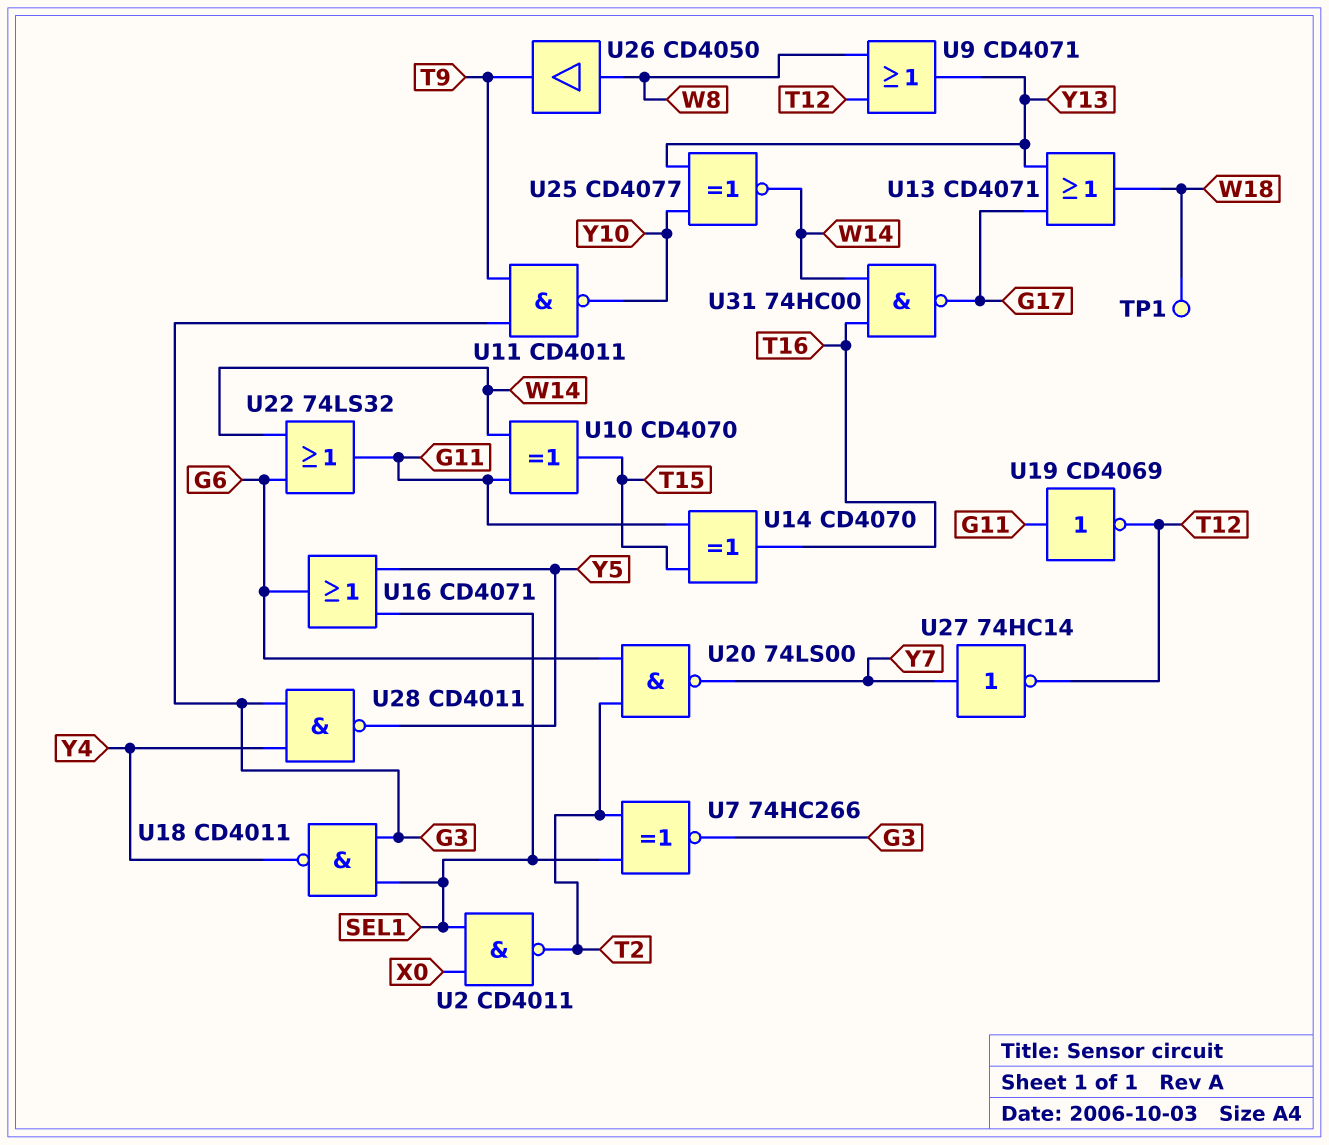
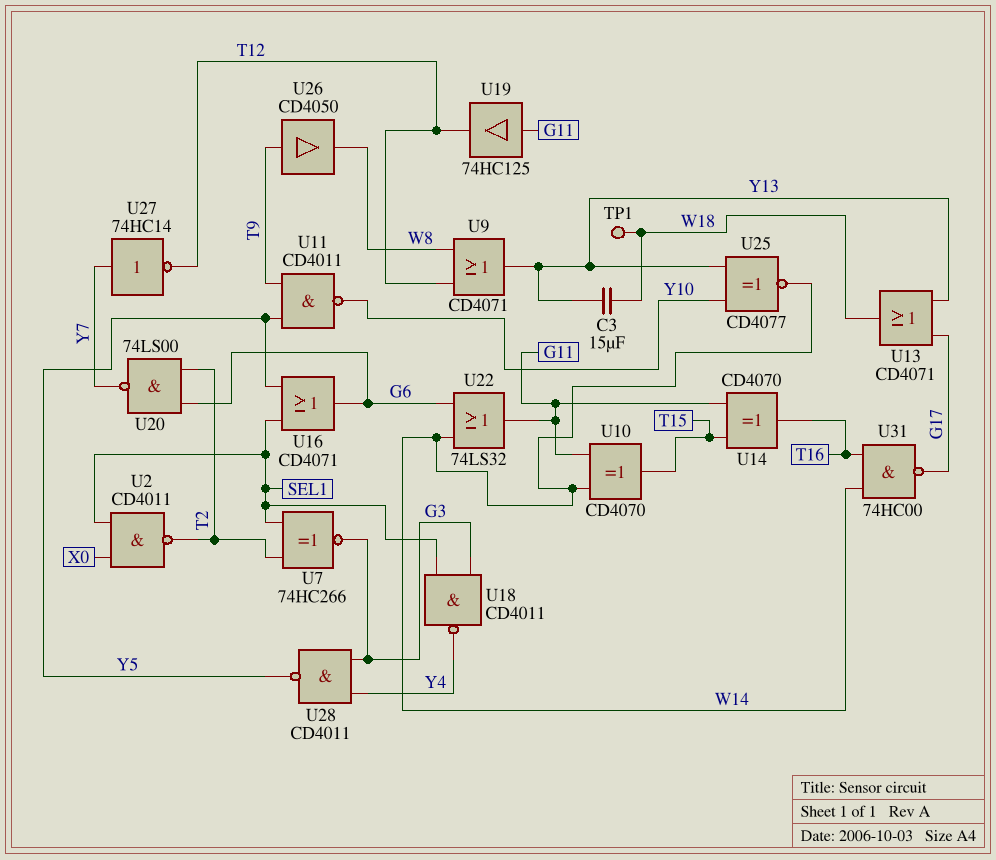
C3: none -> 15uF (W18, Y13)
U11: NAND CD4011 (in G3, in T9, out Y10) -> NAND CD4011 (in T9, in Y5, out Y10)
U19: NOT CD4069 (in G11, out T12) -> buffer 74HC125 (in G11, out T12)
U26: buffer CD4050 (in W8, out T9) -> buffer CD4050 (in T9, out W8)

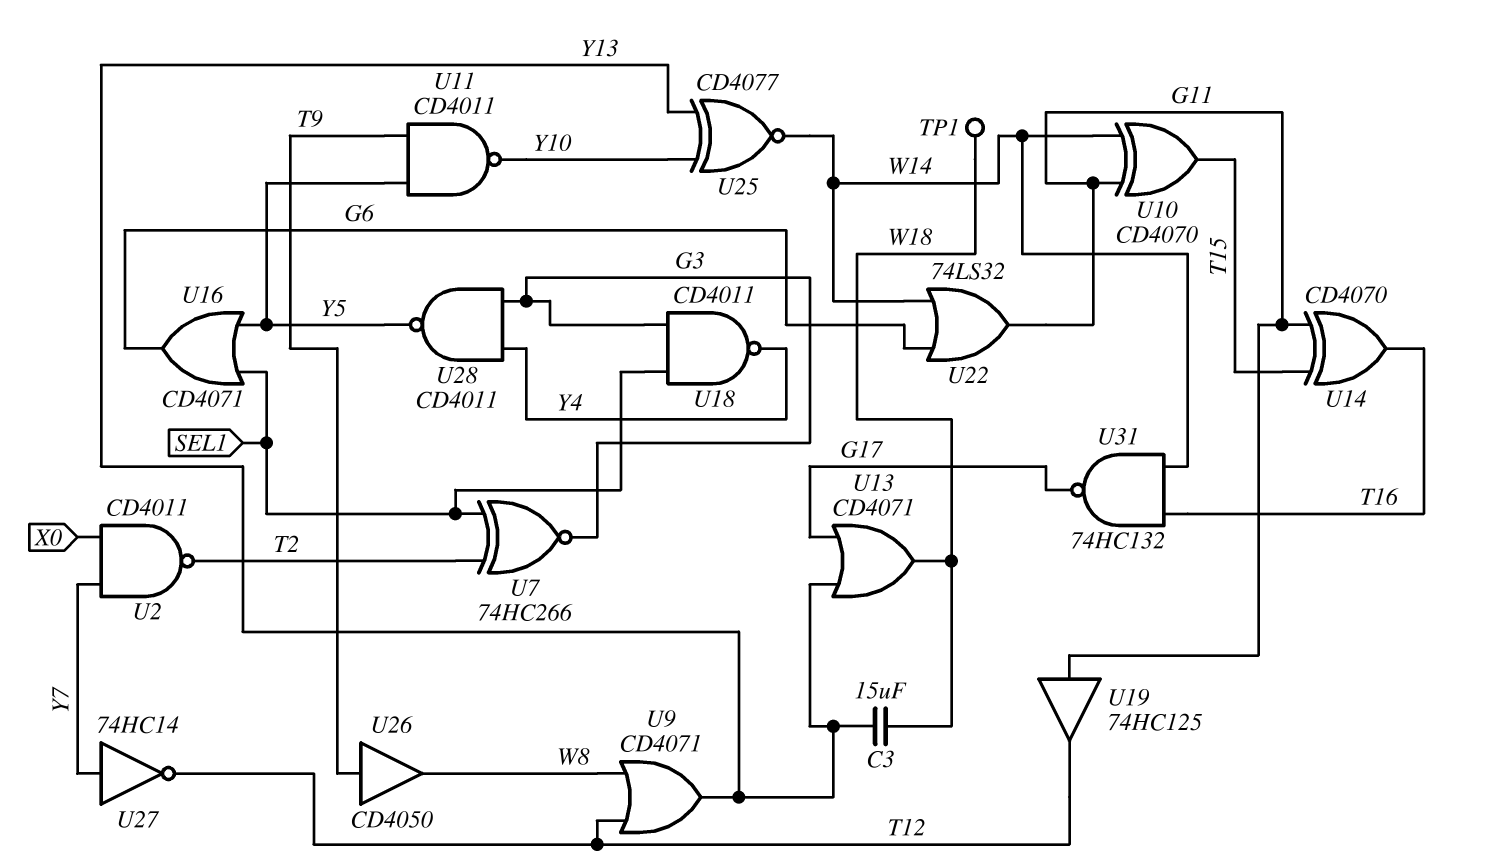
U2: NAND CD4011 (in SEL1, in X0, out T2) -> NAND CD4011 (in X0, in Y7, out T2)
U20: NAND 74LS00 (in G6, in T2, out Y7) -> none
U31: NAND 74HC00 (in T16, in W14, out G17) -> NAND 74HC132 (in T16, in W14, out G17)

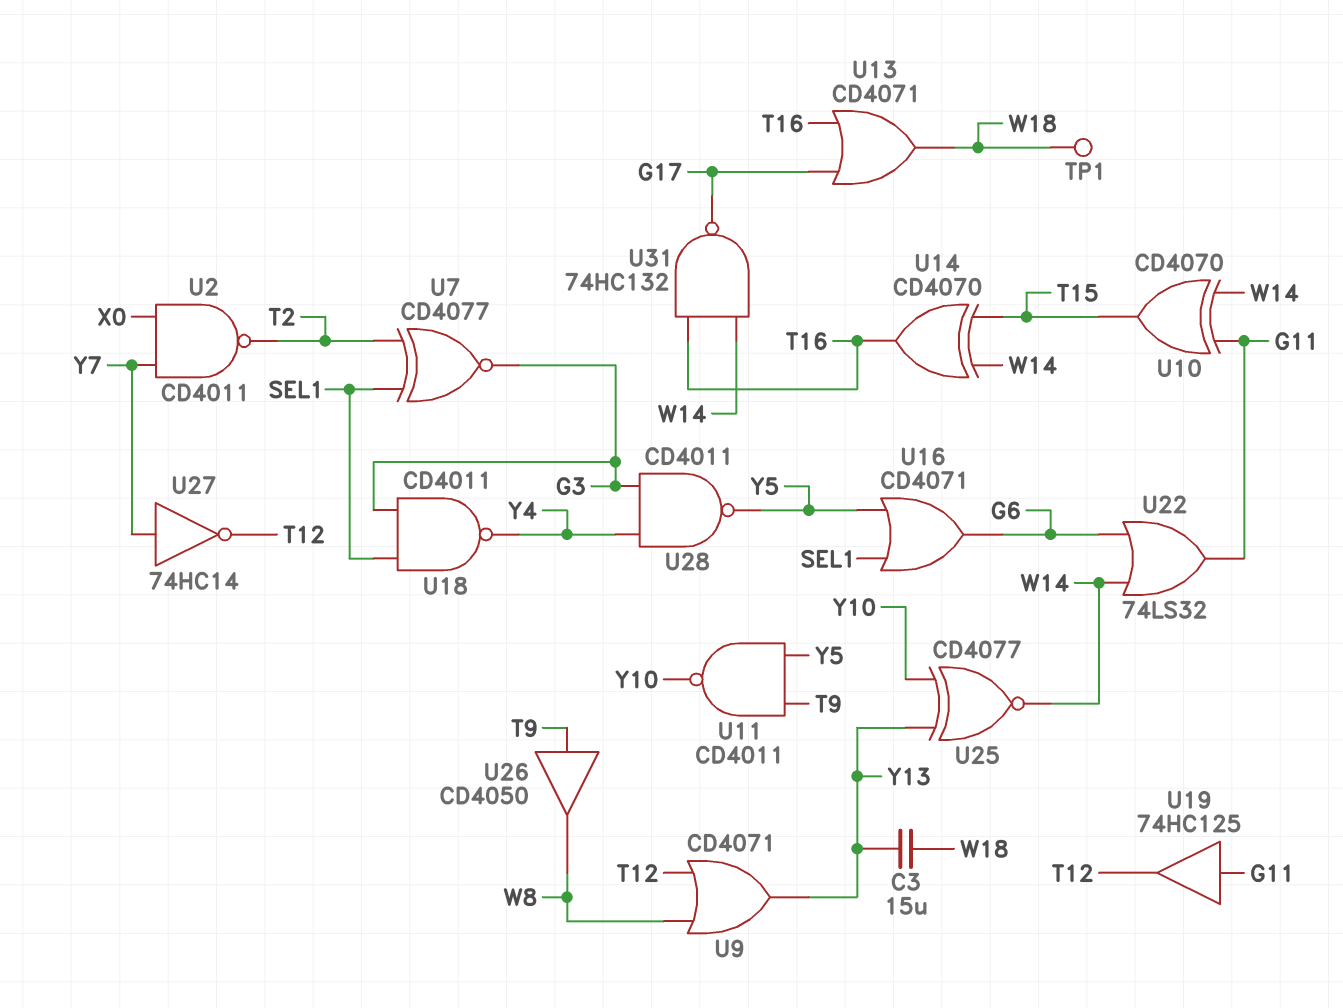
U7: XNOR 74HC266 (in SEL1, in T2, out G3) -> XNOR CD4077 (in SEL1, in T2, out G3)
U13: OR CD4071 (in G17, in Y13, out W18) -> OR CD4071 (in G17, in T16, out W18)
U14: XOR CD4070 (in G11, in T15, out T16) -> XOR CD4070 (in T15, in W14, out T16)

